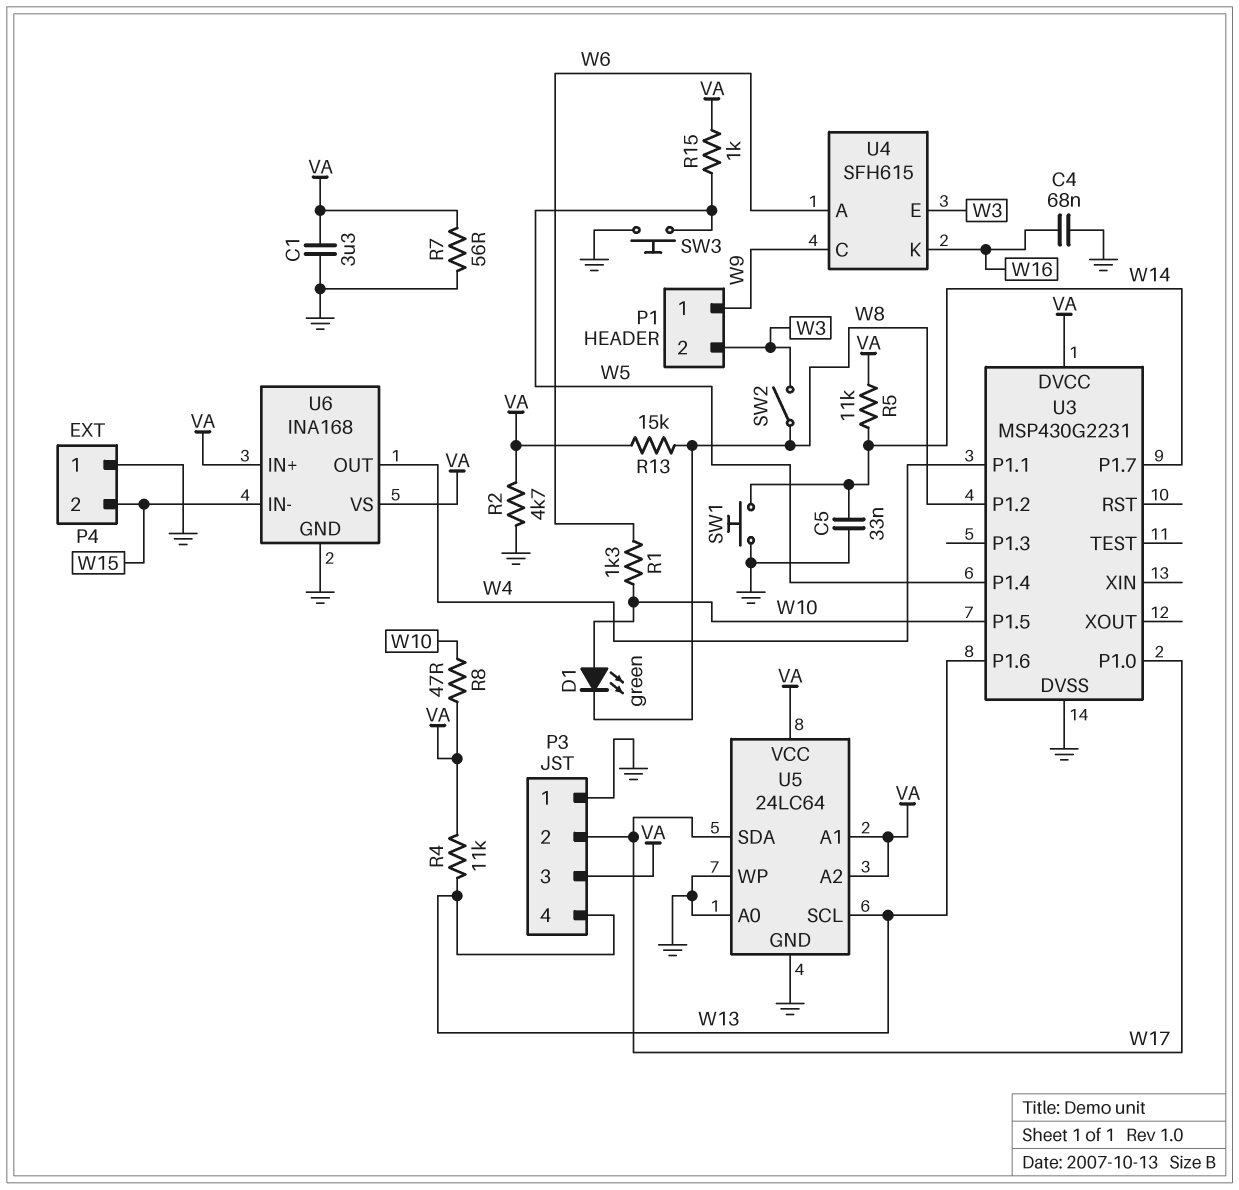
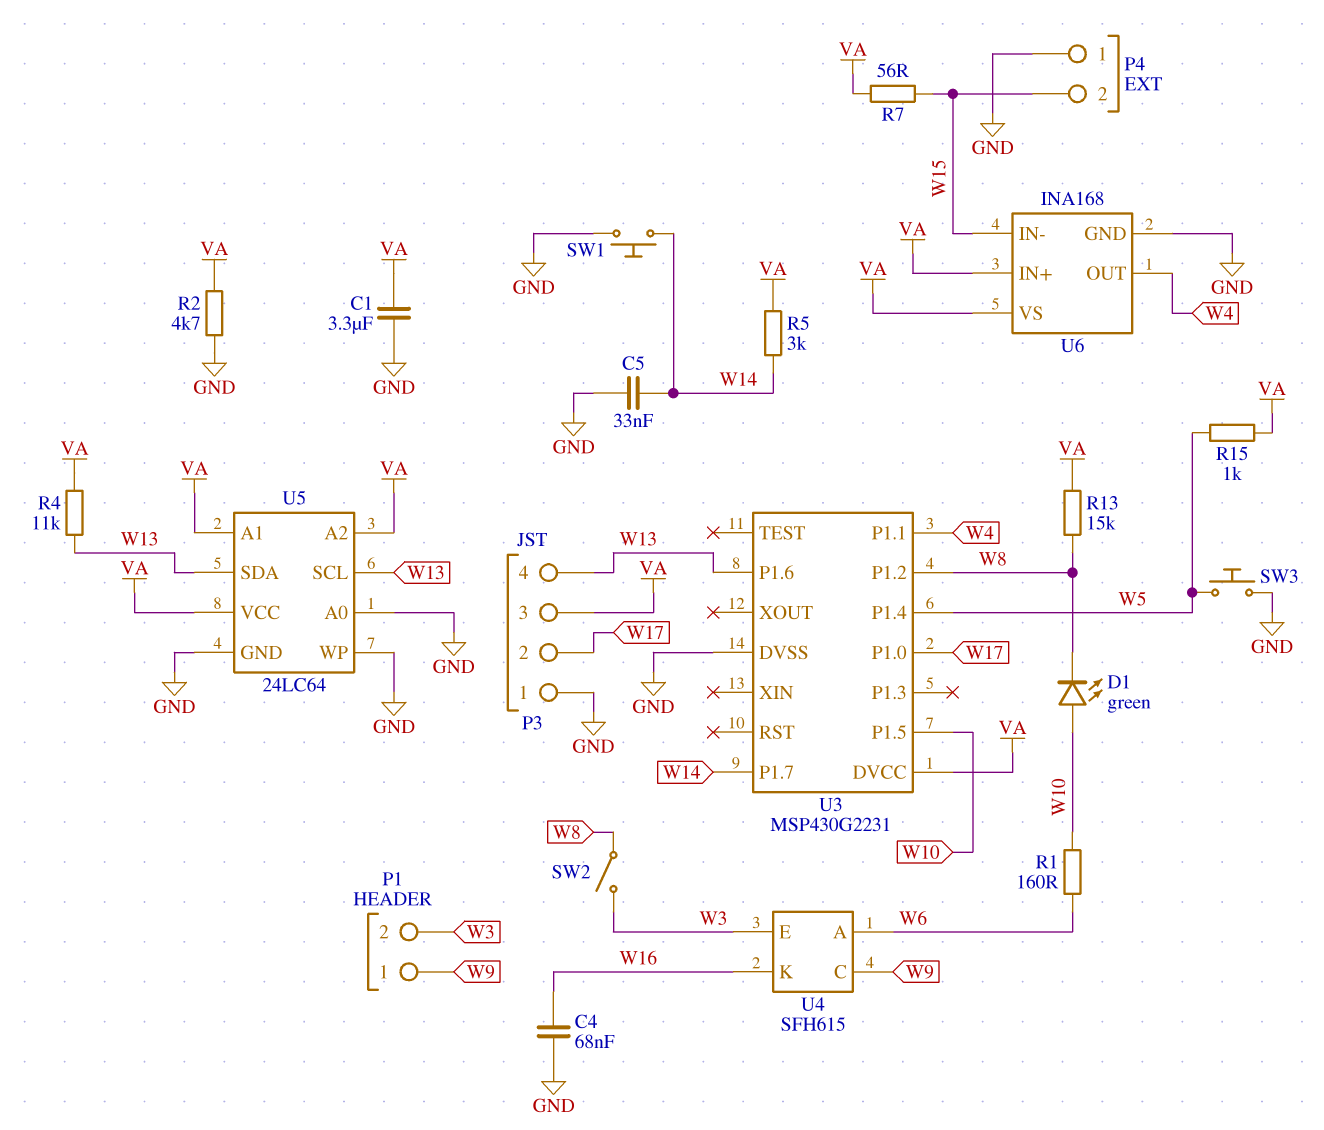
R1: 1.3k (W6, W10) -> 160 (W6, W10)
R5: 11k (VA, W14) -> 3k (VA, W14)
R7: 56 (GND, VA) -> 56 (VA, W15)
R8: 47 (VA, W10) -> none
U5 pin SDA: W17 -> W13

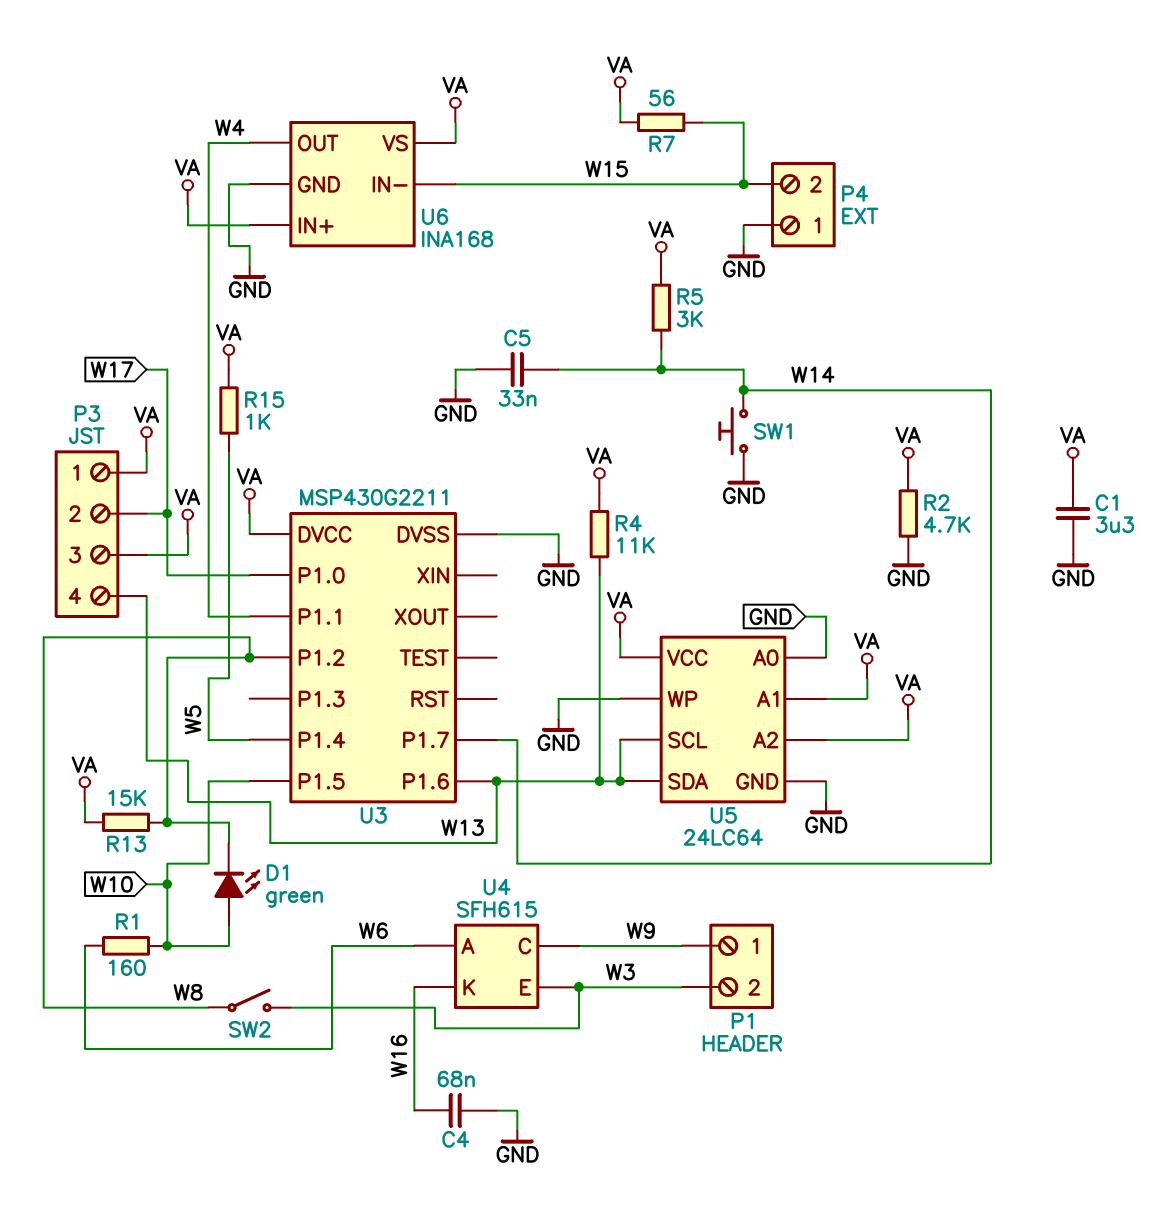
P3 pin 1: GND -> VA
SW3: button (GND, W5) -> none
U3: MSP430G2231 -> MSP430G2211

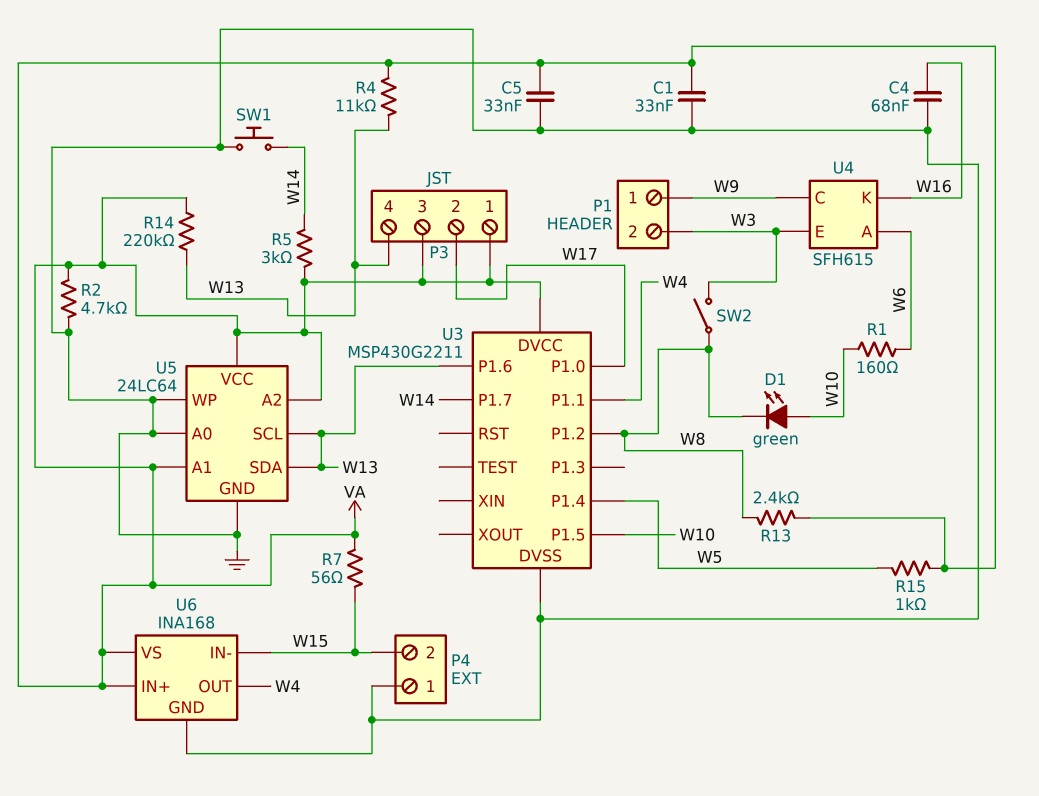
C1: 3.3uF (GND, VA) -> 33nF (GND, VA)
C5: 33nF (GND, W14) -> 33nF (GND, VA)
R13: 15k (VA, W8) -> 2.4k (VA, W8)
R14: none -> 220k (VA, W13)

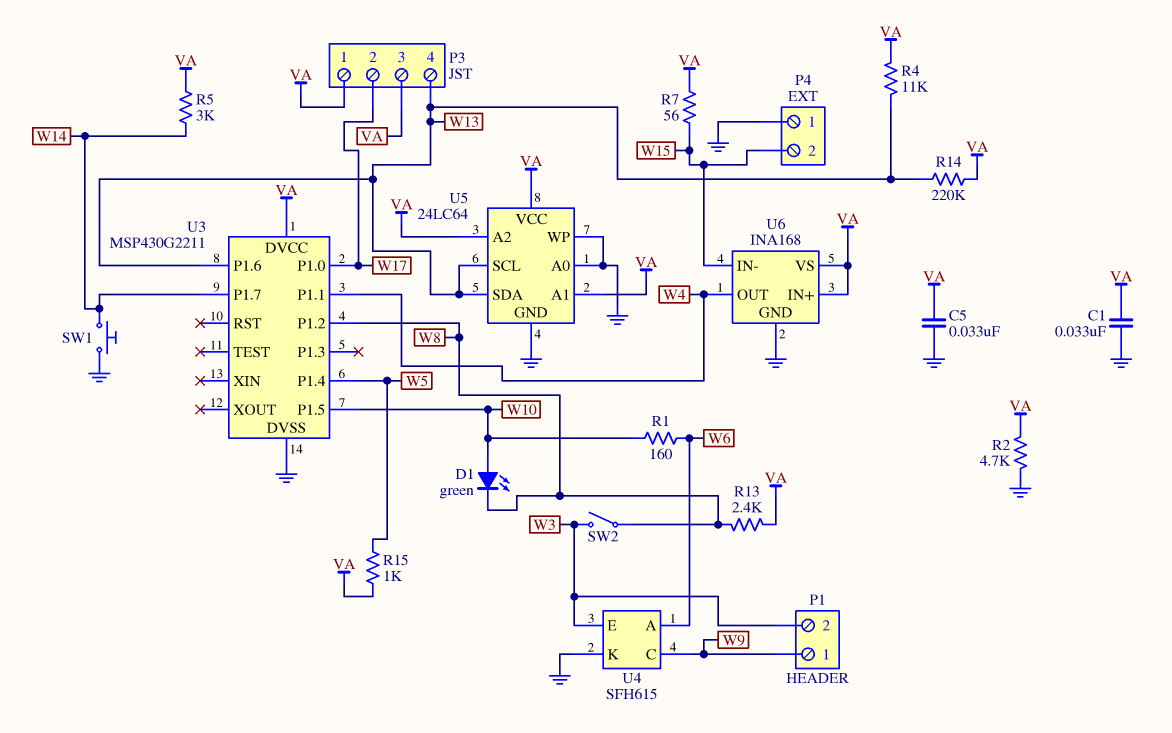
C4: 68nF (GND, W16) -> none
U4 pin K: W16 -> GND

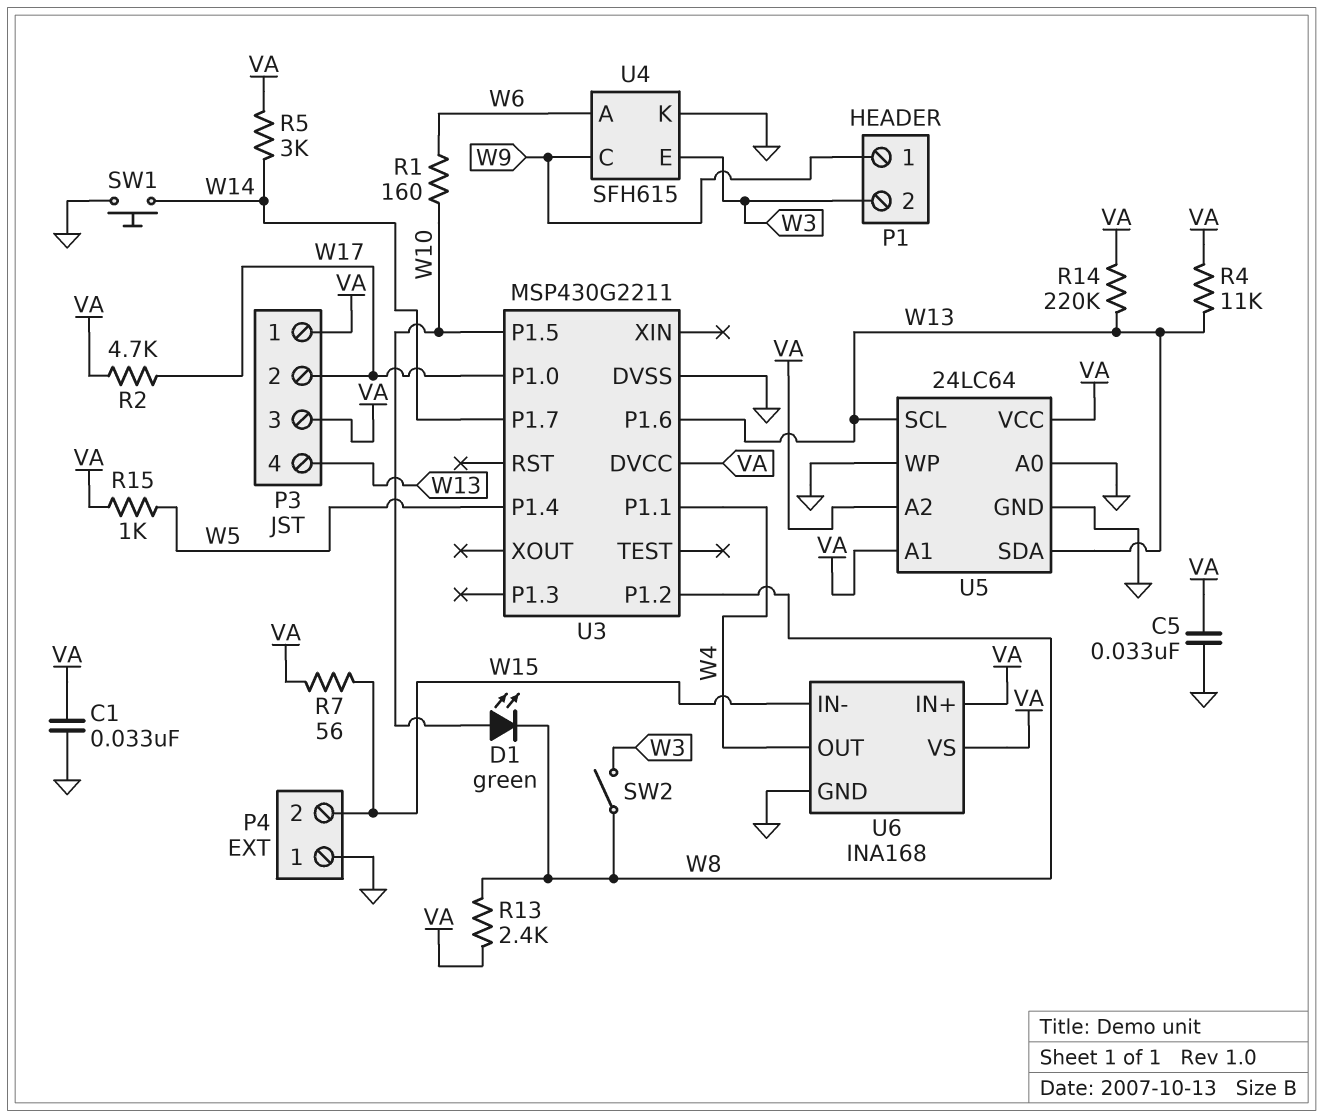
R2: 4.7k (GND, VA) -> 4.7k (VA, W17)

